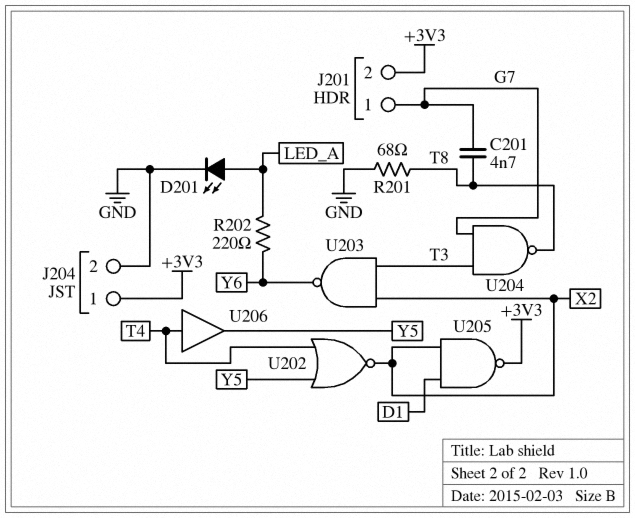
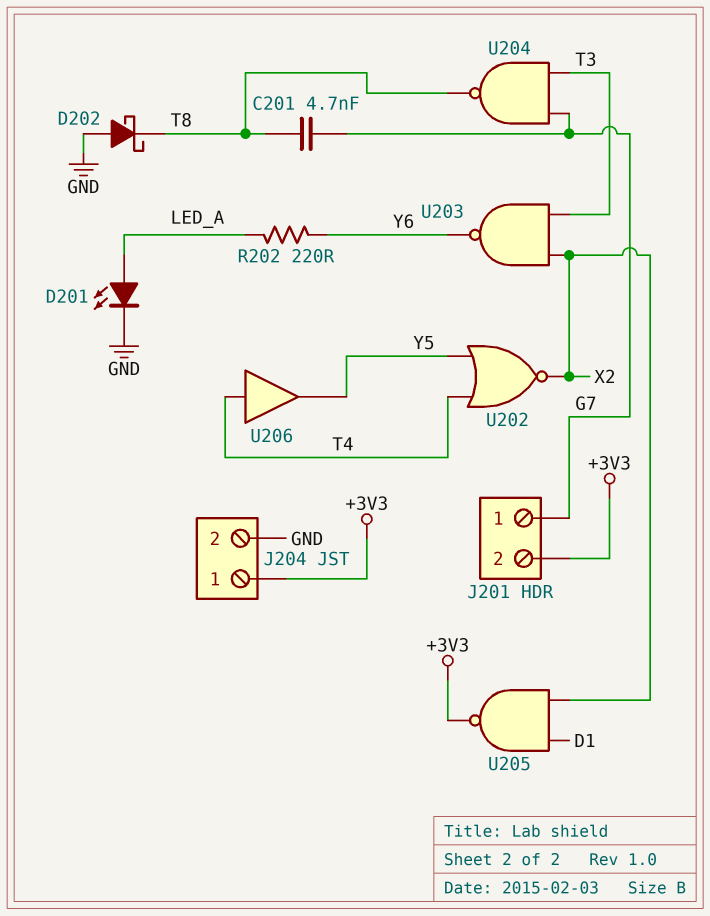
D202: none -> schottky (A GND, K T8)
R201: 68 (GND, T8) -> none

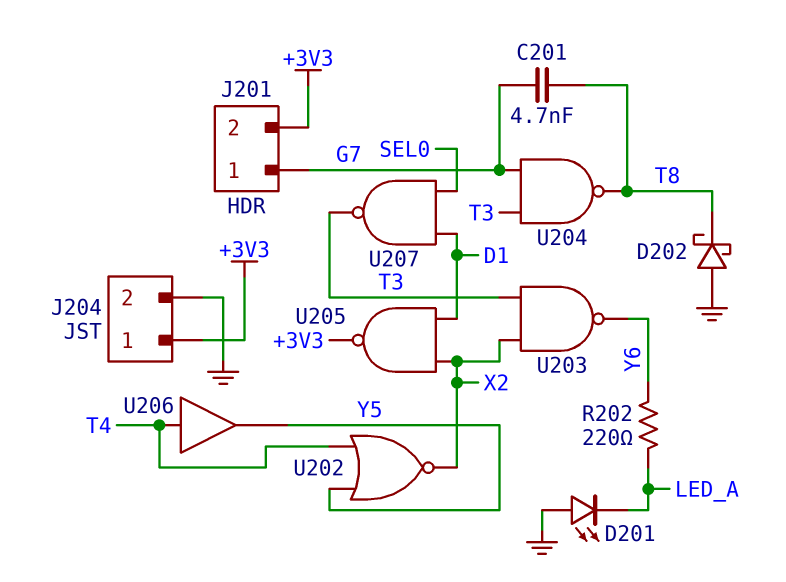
D201: LED (A LED_A, K GND) -> LED (A GND, K LED_A)
U207: none -> NAND (in D1, in SEL0, out T3)

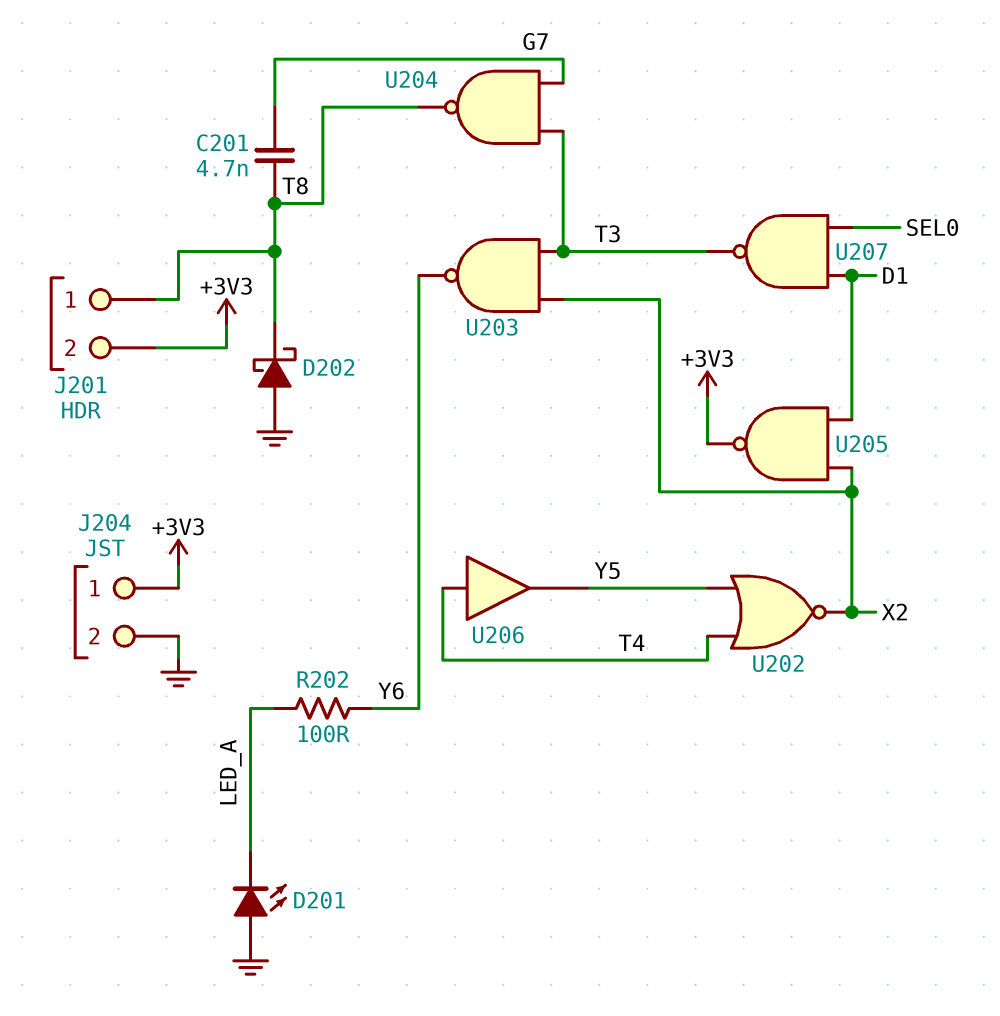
J201 pin 1: G7 -> T8
R202: 220 (LED_A, Y6) -> 100 (LED_A, Y6)

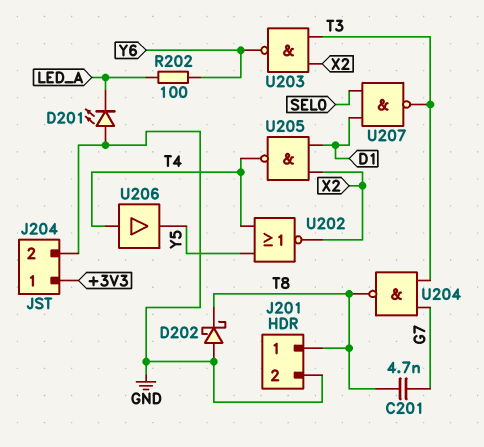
J201 pin 2: +3V3 -> GND
U205: NAND (in D1, in X2, out +3V3) -> NAND (in D1, in X2, out T4)

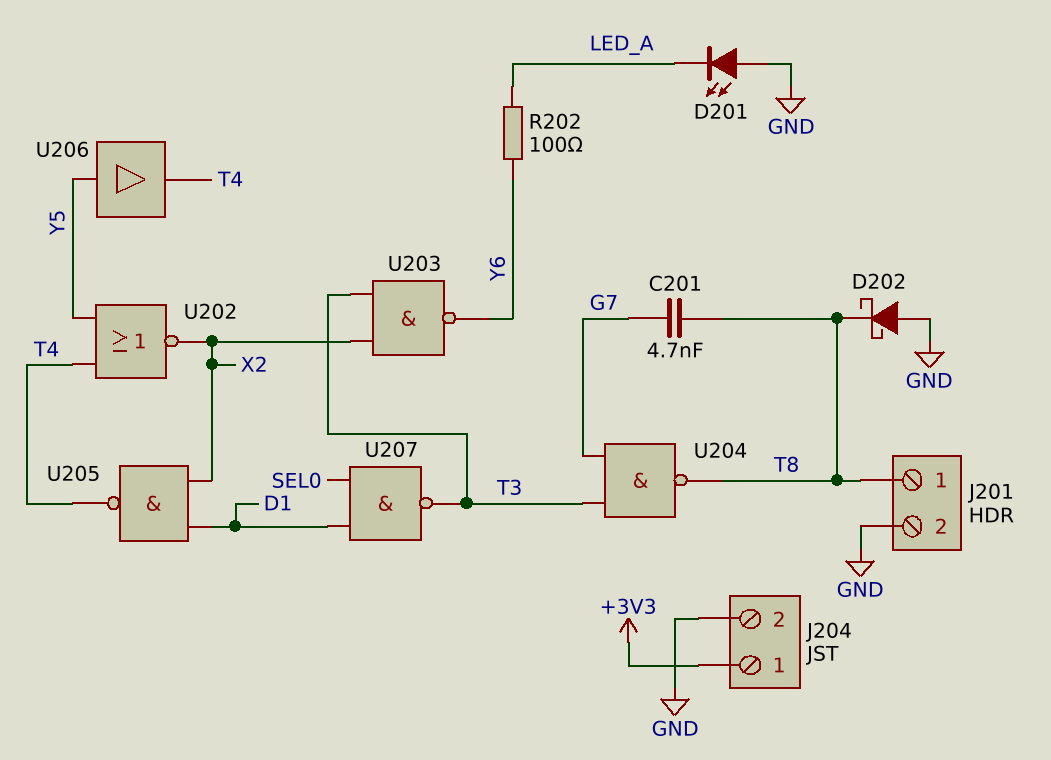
U206: buffer (in T4, out Y5) -> buffer (in Y5, out T4)

